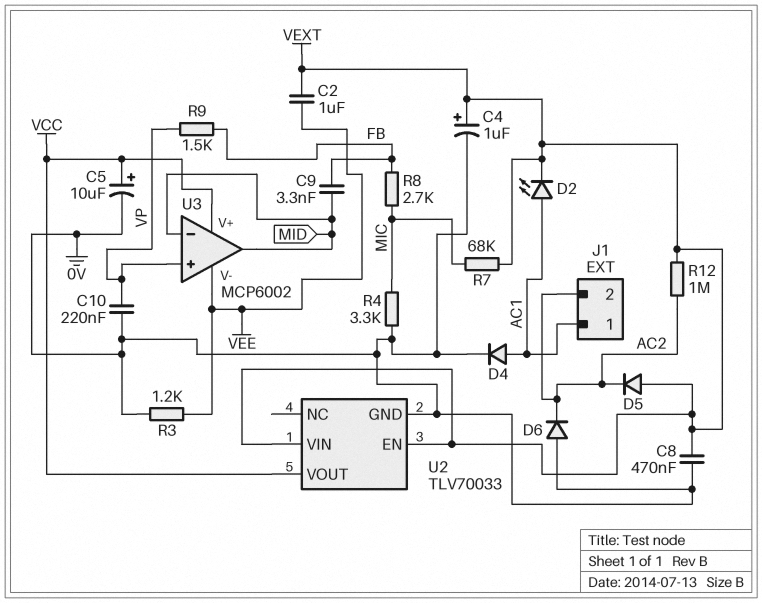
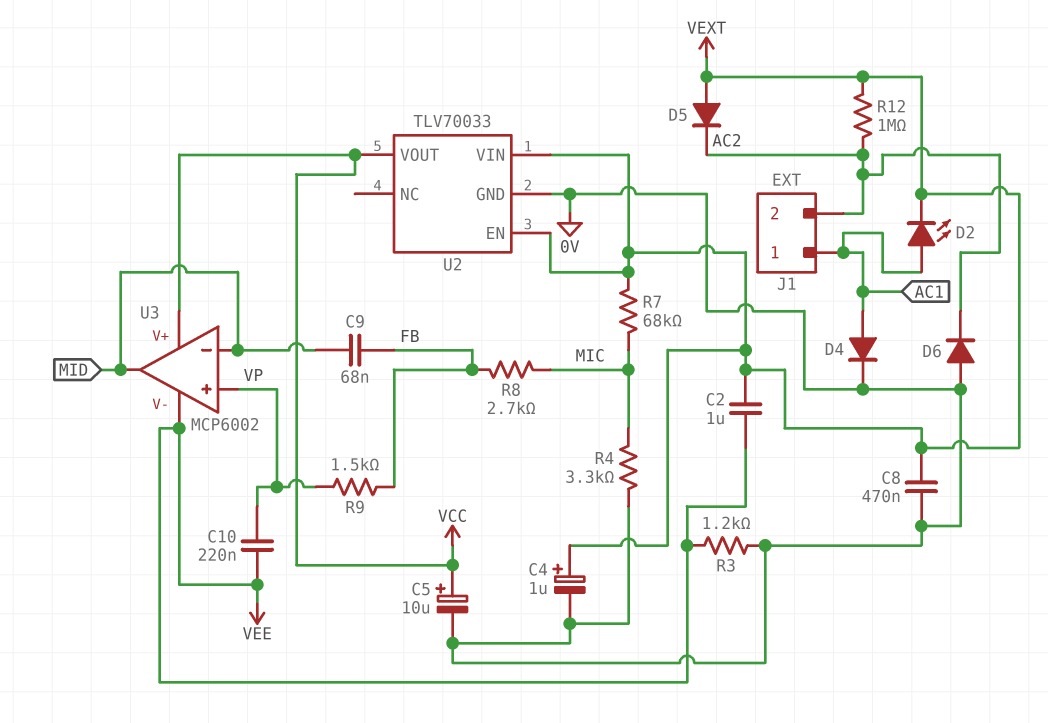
C9: 3.3nF (FB, MID) -> 68nF (FB, MID)
C10: 220nF (0V, VP) -> 220nF (VEE, VP)

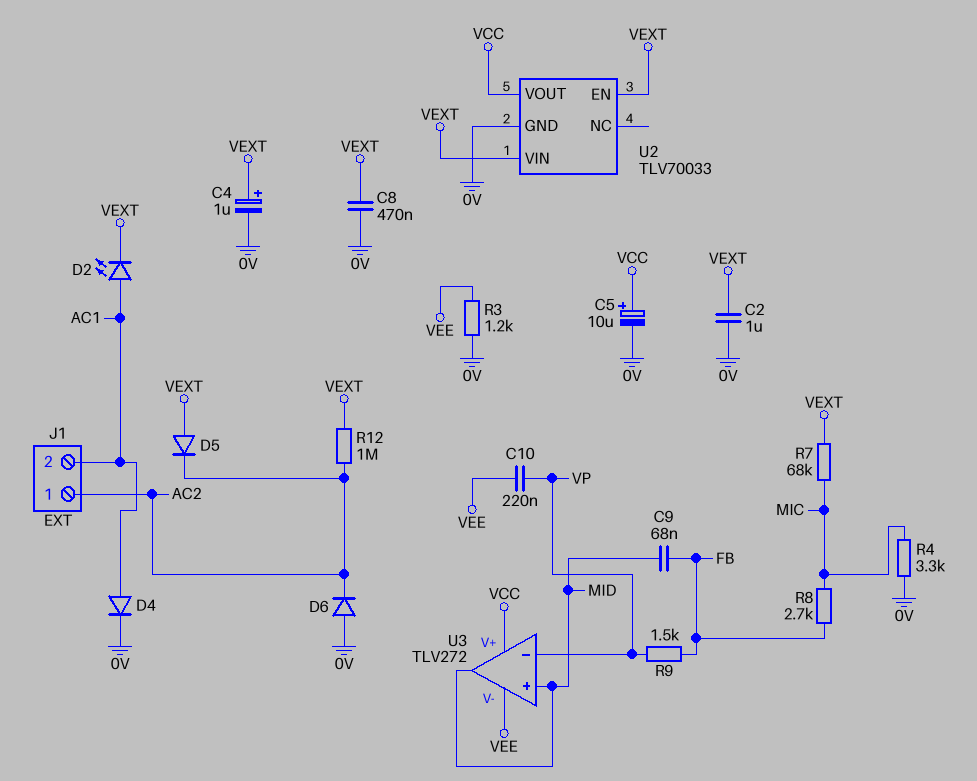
C2: 1uF (VEE, VEXT) -> 1uF (0V, VEXT)
J1 pin 1: AC1 -> AC2
J1 pin 2: AC2 -> AC1
U3: MCP6002 -> TLV272
U3 pin in+: VP -> MID
U3 pin in-: MID -> VP

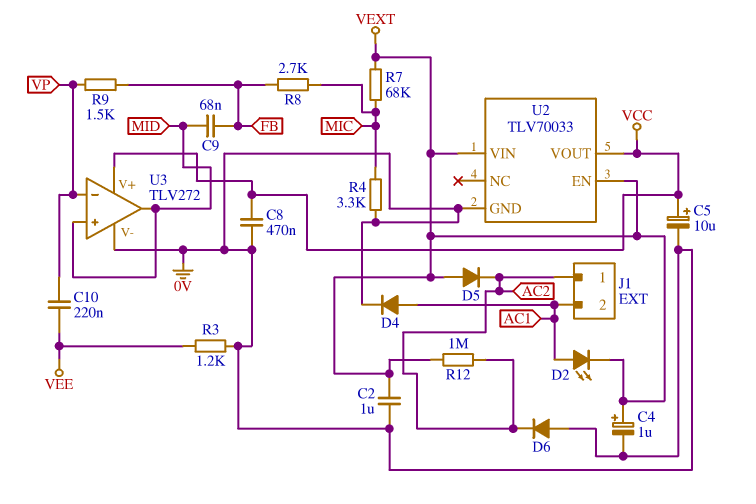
C8: 470nF (0V, VEXT) -> 470nF (0V, VCC)
U3 pin V-: VEE -> 0V

